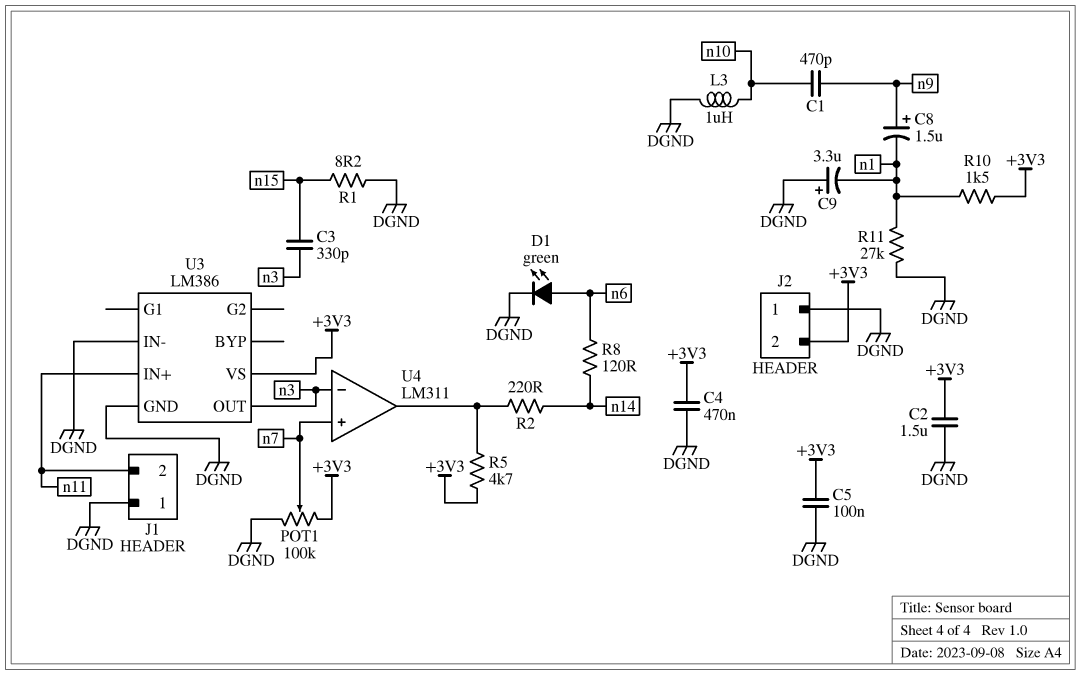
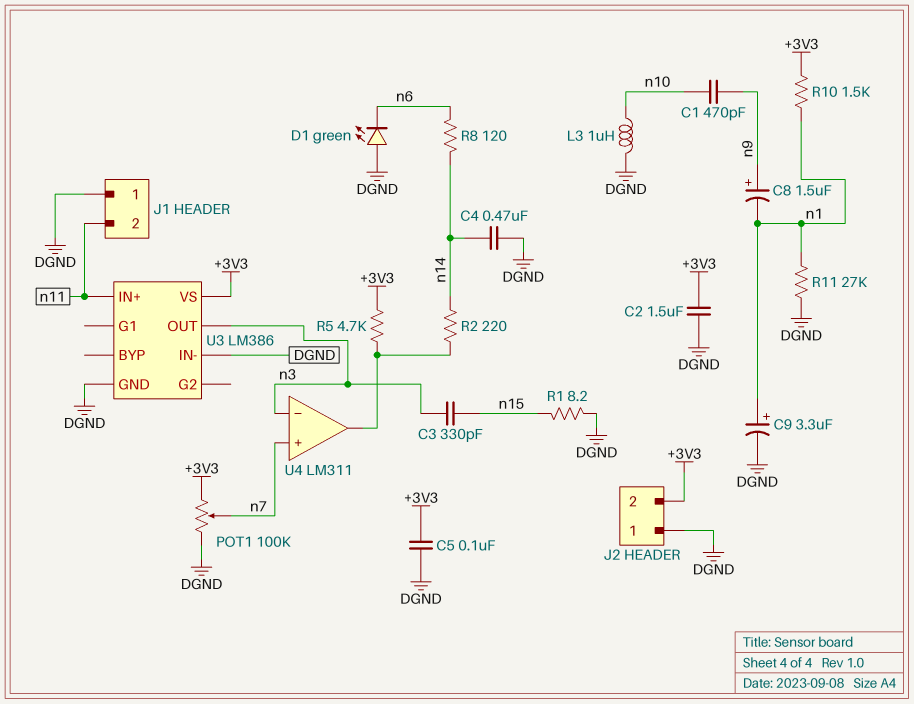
C4: 470nF (+3V3, DGND) -> 470nF (DGND, n14)
C9: 3.3uF (plus DGND, minus n1) -> 3.3uF (plus n1, minus DGND)
D1: LED green (A n6, K DGND) -> LED green (A DGND, K n6)

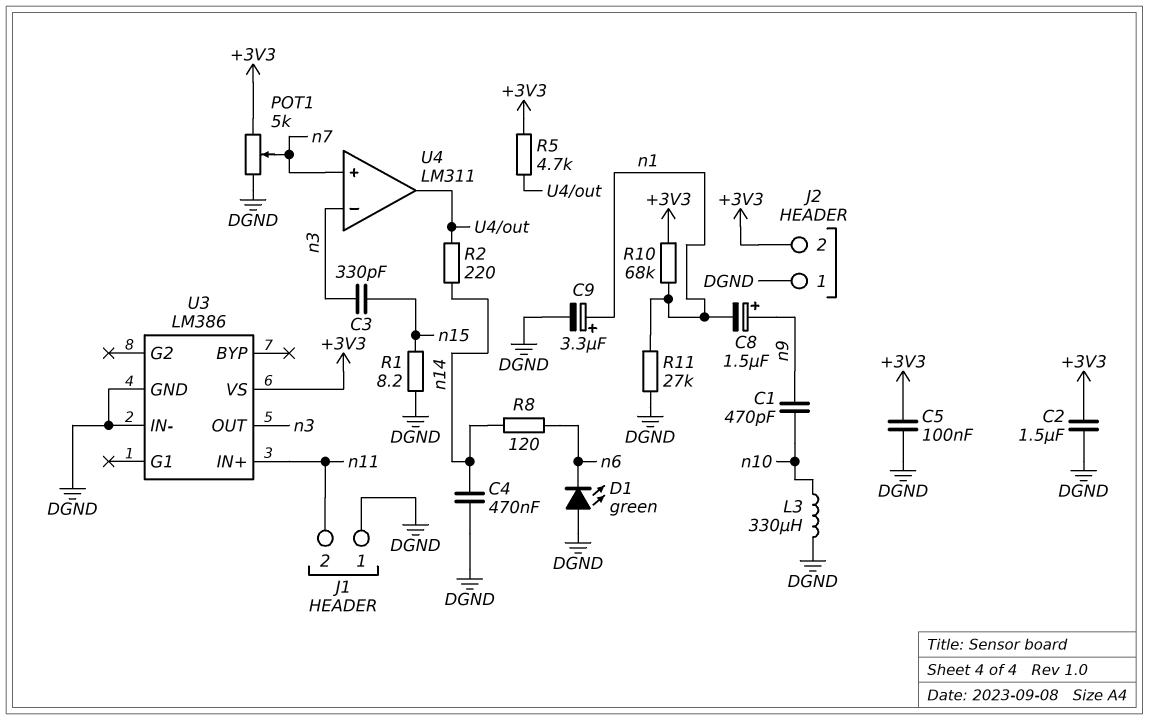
L3: 1uH (DGND, n10) -> 330uH (DGND, n10)
POT1: 100k (+3V3, DGND, wiper n7) -> 5k (+3V3, DGND, wiper n7)
R10: 1.5k (+3V3, n1) -> 68k (+3V3, n1)

